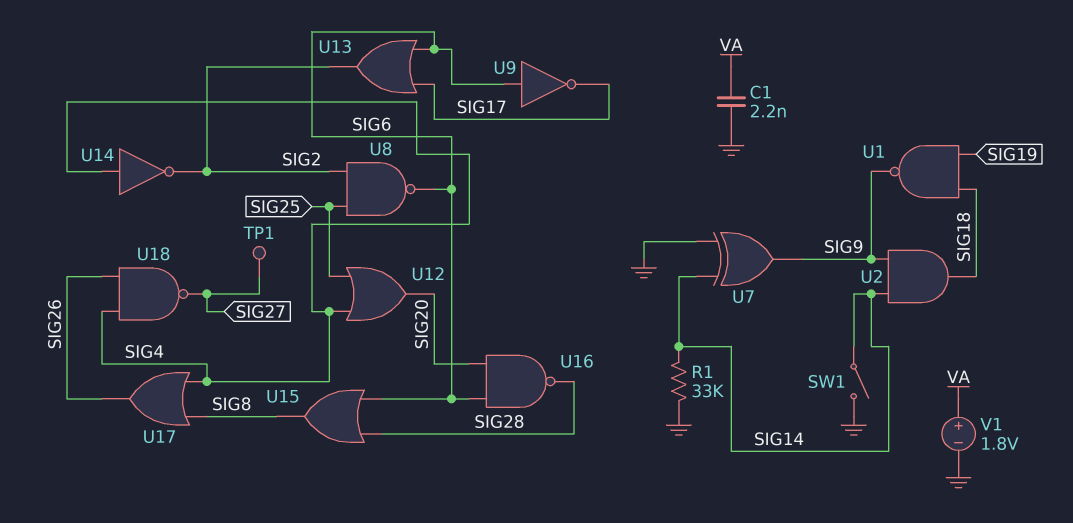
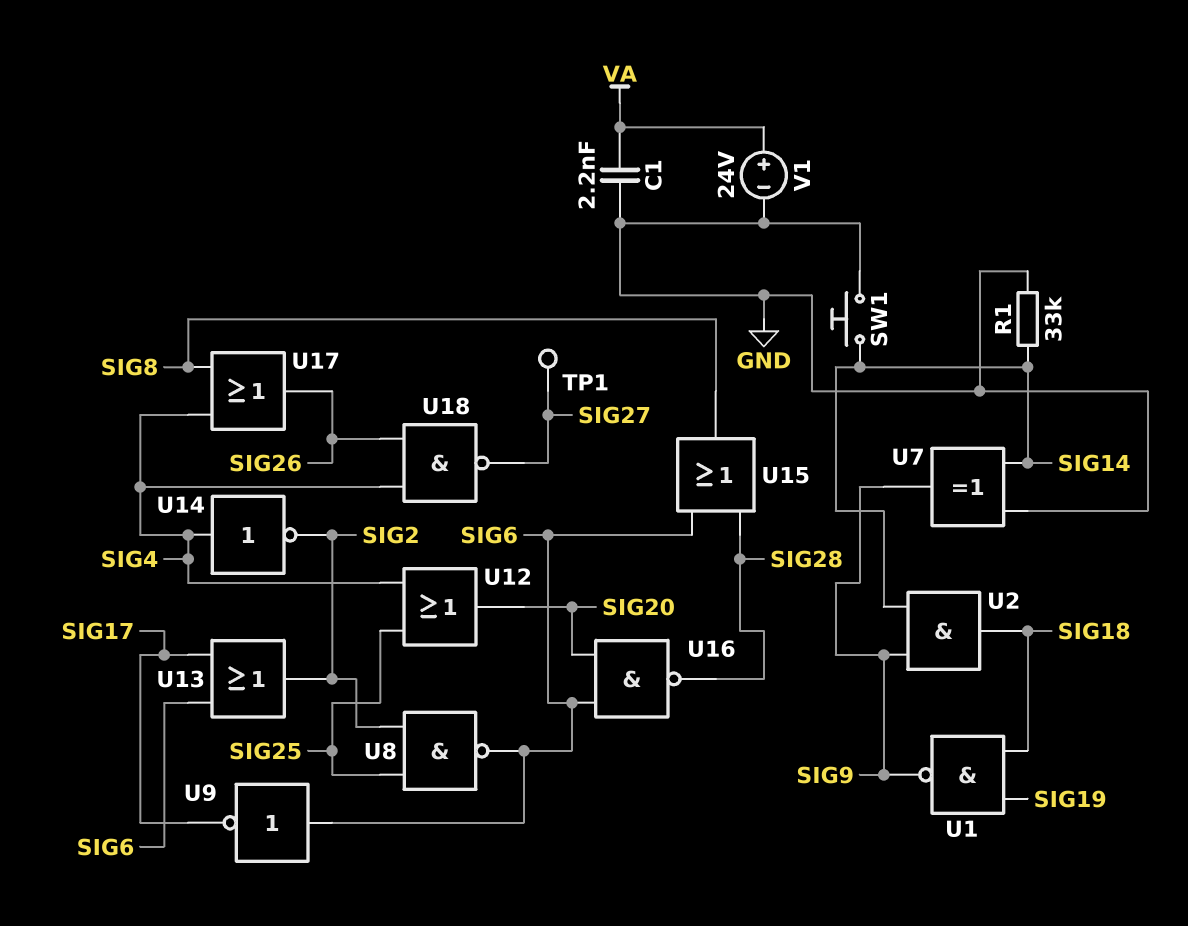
SW1: switch (GND, SIG14) -> button (GND, SIG14)
V1: 1.8V (plus VA, minus GND) -> 24V (plus VA, minus GND)

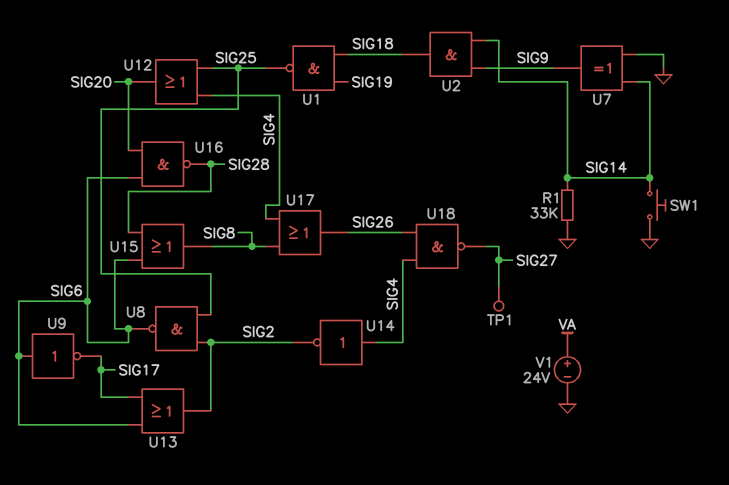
C1: 2.2nF (GND, VA) -> none
U1: NAND (in SIG18, in SIG19, out SIG9) -> NAND (in SIG18, in SIG19, out SIG25)

